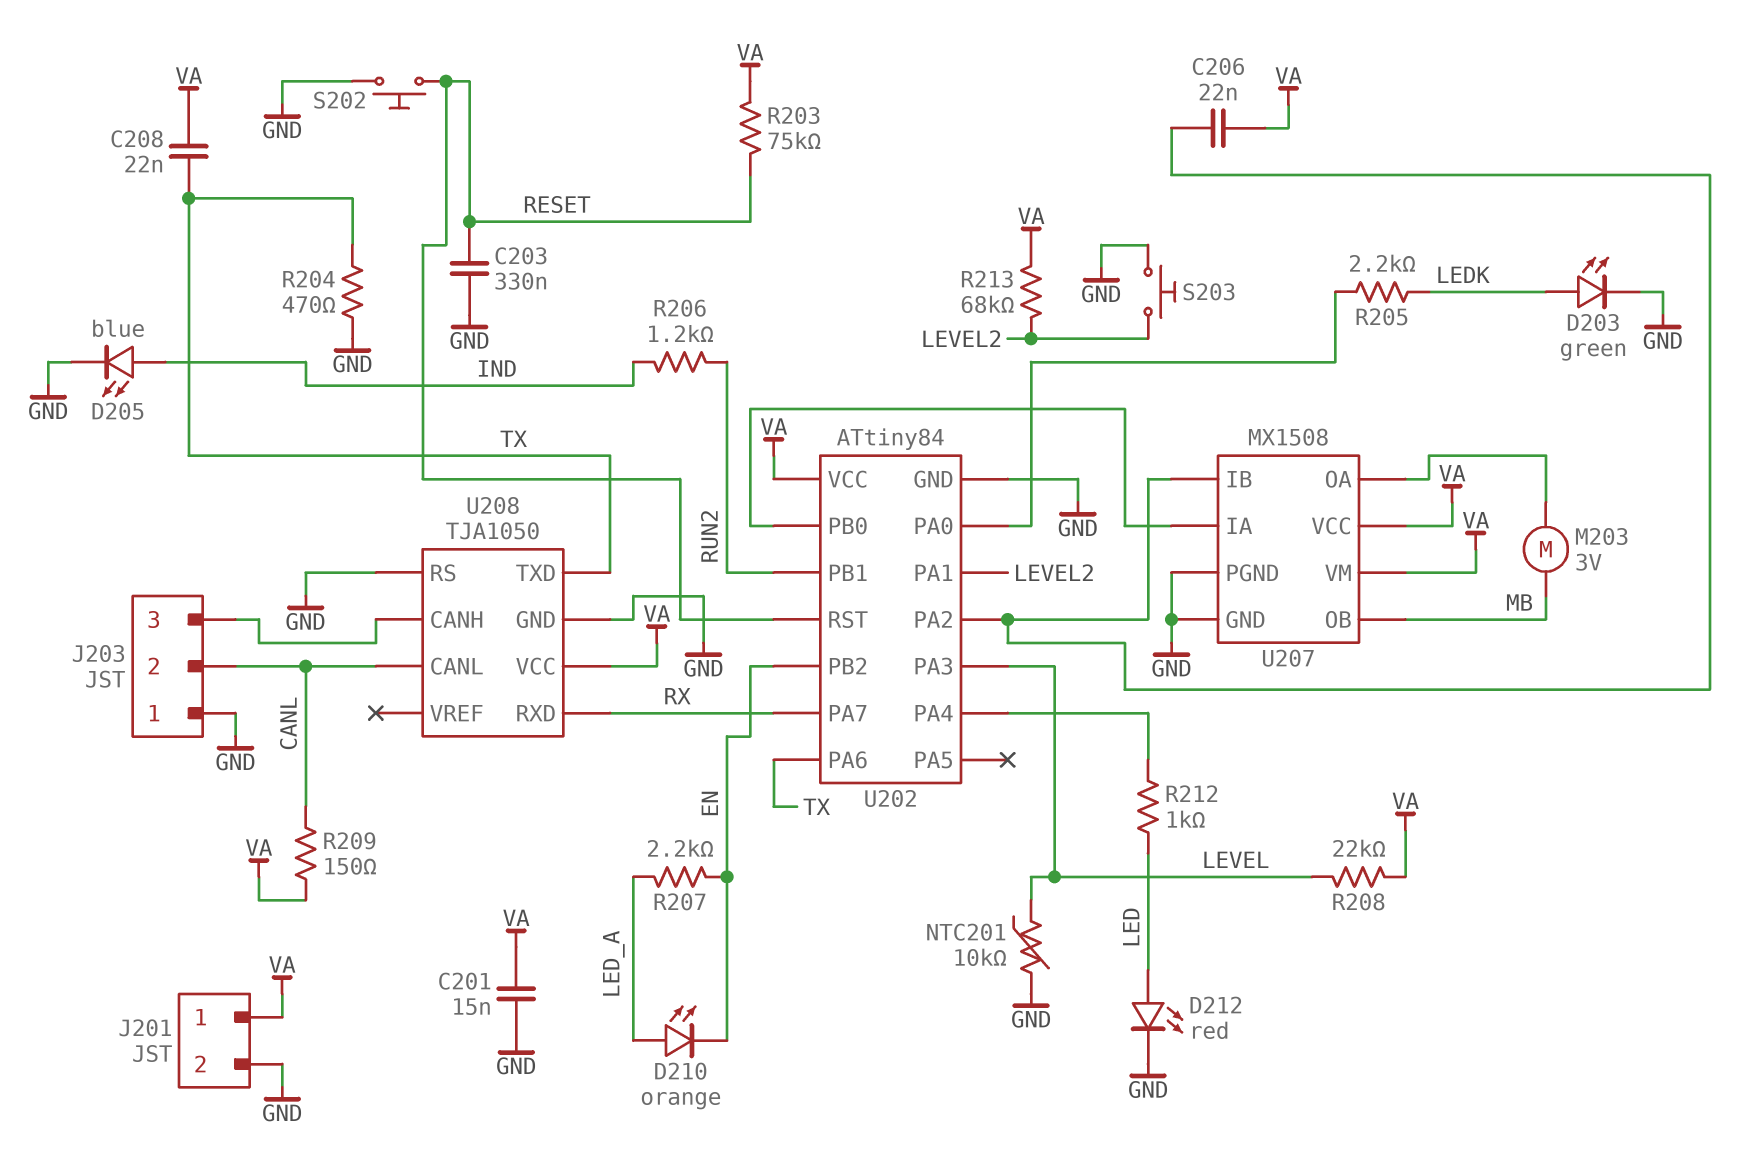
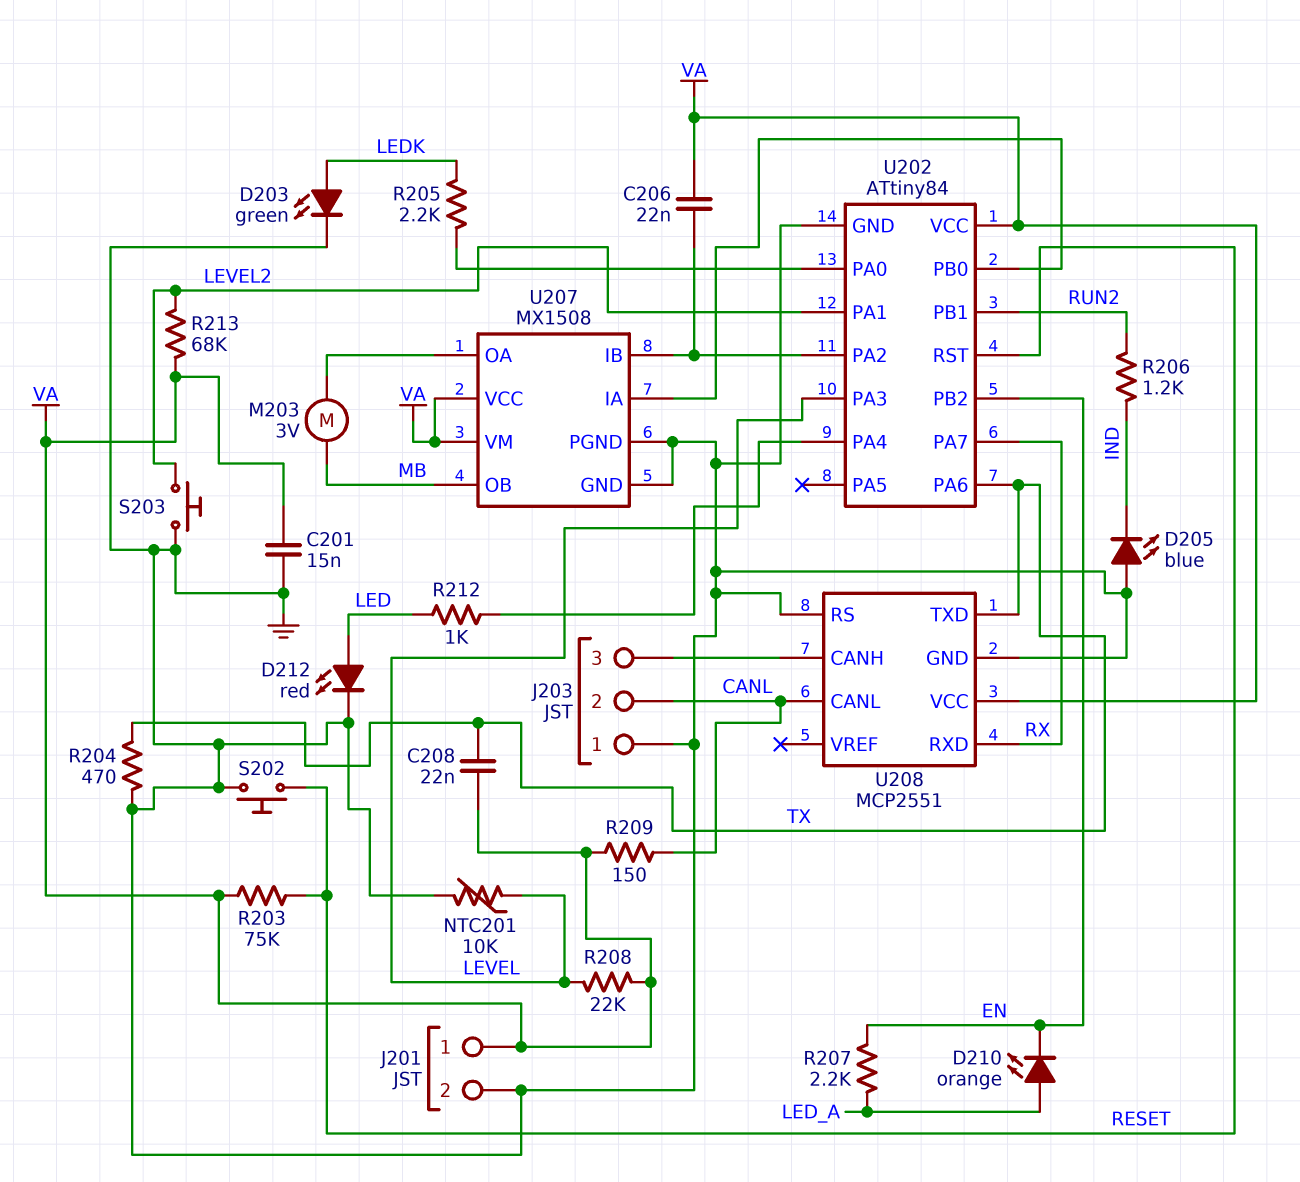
C203: 330nF (GND, RESET) -> none
D205: LED blue (A IND, K GND) -> LED blue (A GND, K IND)
U208: TJA1050 -> MCP2551

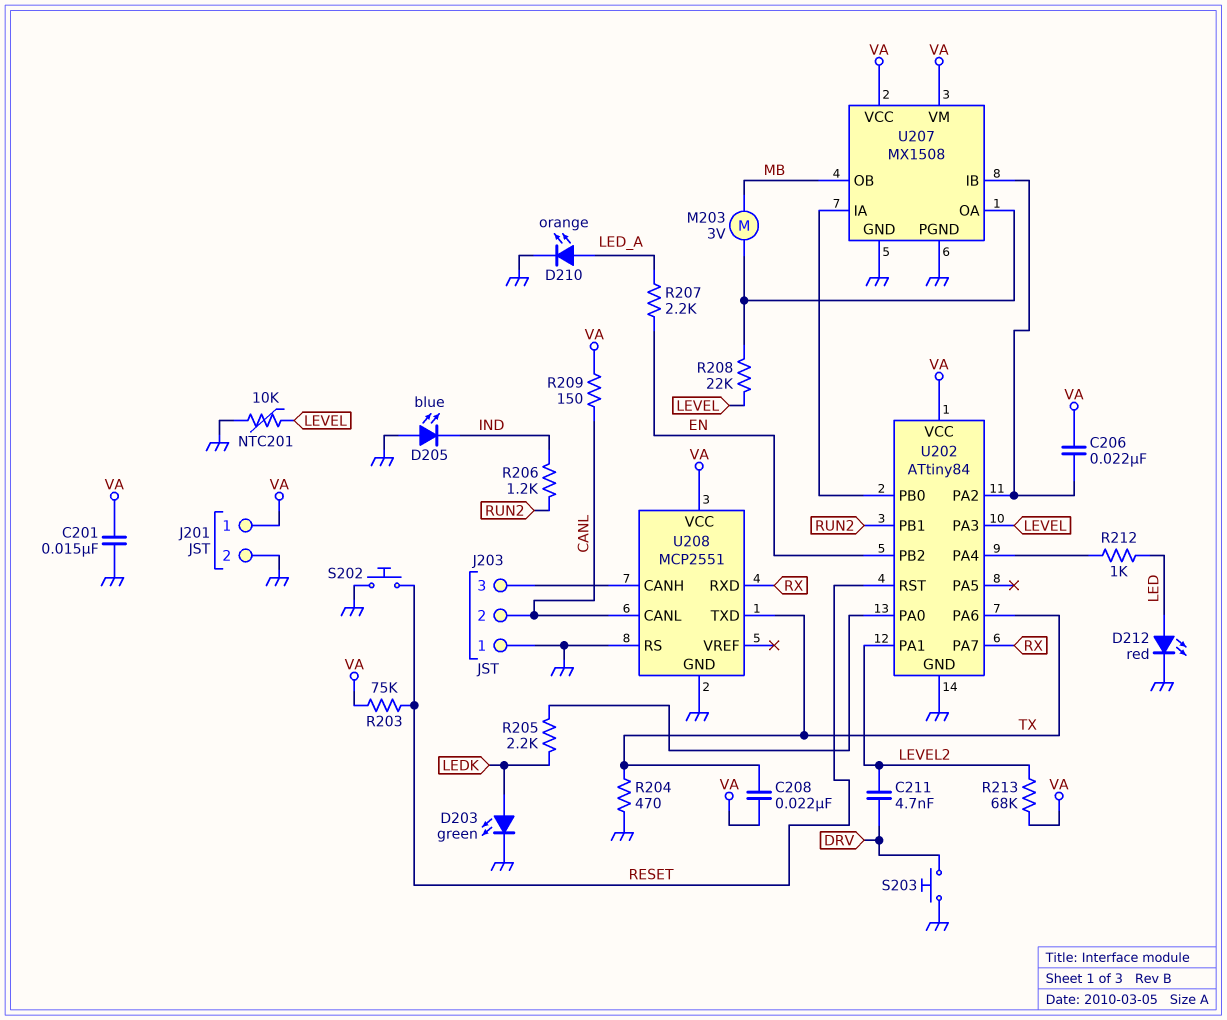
C211: none -> 4.7nF (DRV, LEVEL2)
D210: LED orange (A LED_A, K EN) -> LED orange (A LED_A, K GND)
R208: 22k (LEVEL, VA) -> 22k (LEVEL, U207/OA)
S203: button (GND, LEVEL2) -> button (DRV, GND)

